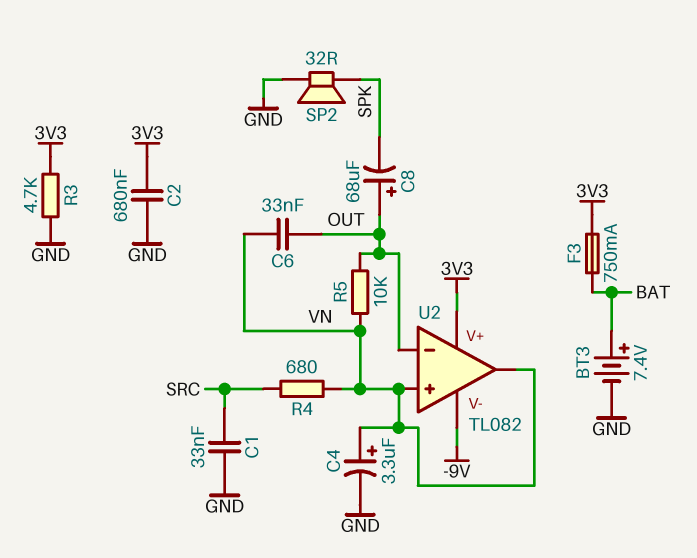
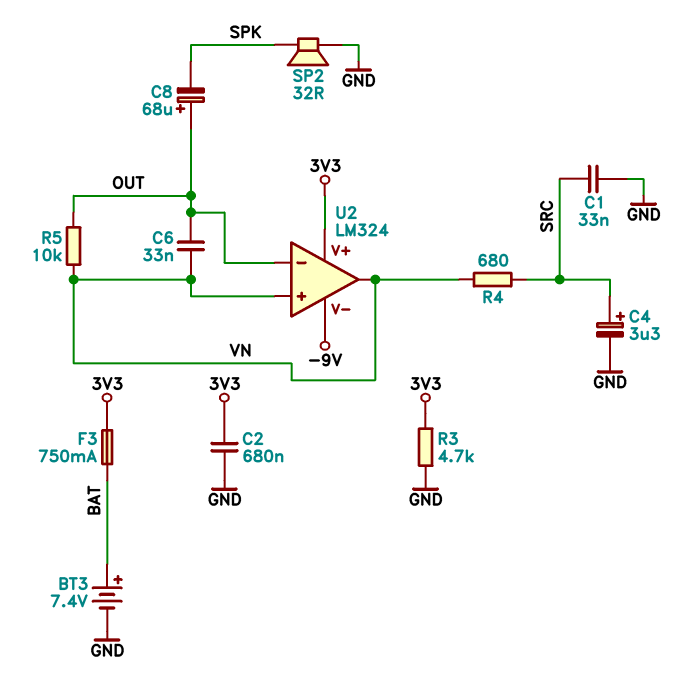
C4: 3.3uF (plus VN, minus GND) -> 3.3uF (plus SRC, minus GND)
U2: TL082 -> LM324

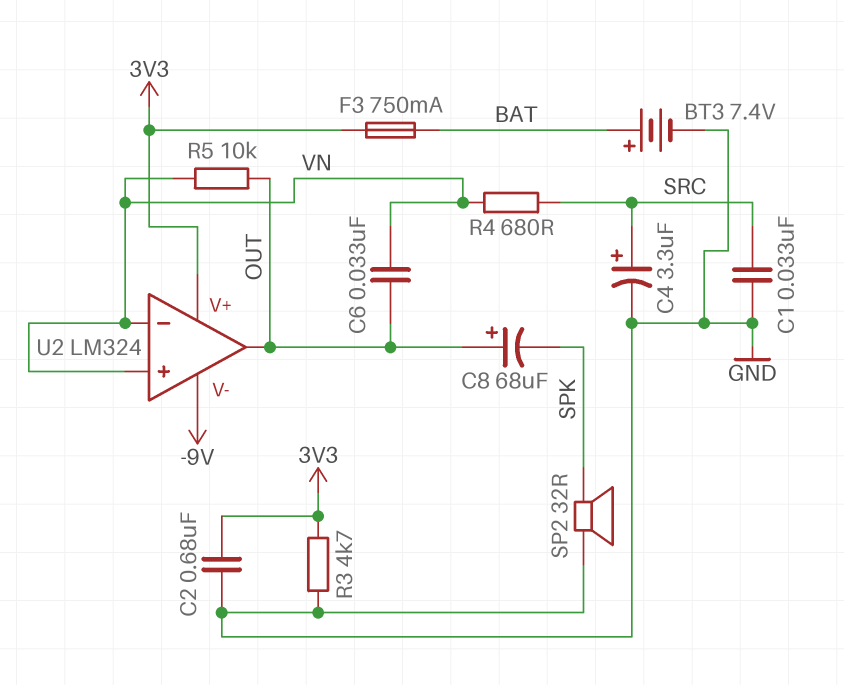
U2 pin in-: OUT -> VN
U2 pin out: VN -> OUT

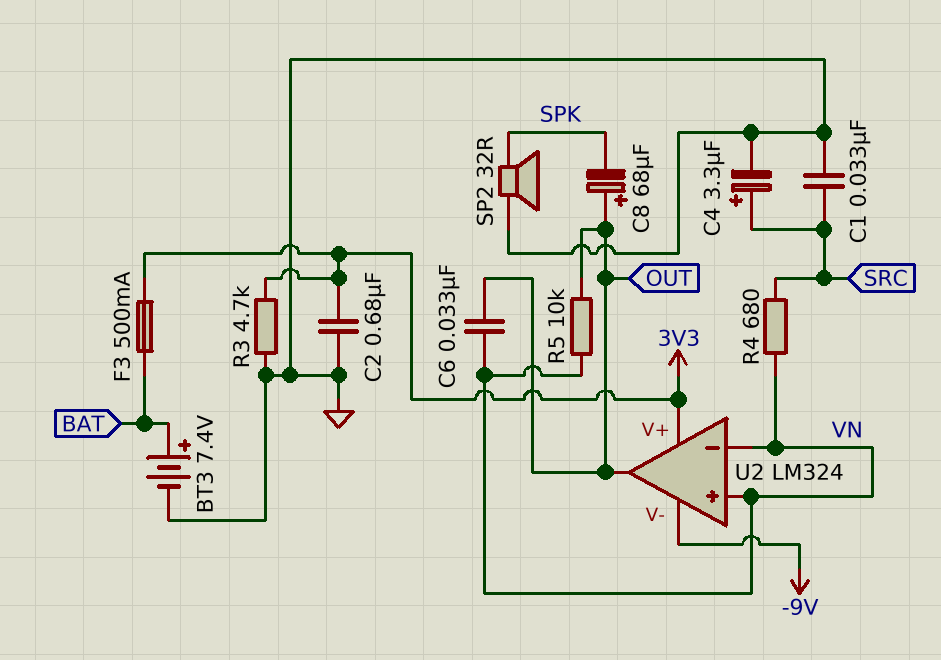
F3: 750mA (3V3, BAT) -> 500mA (3V3, BAT)

